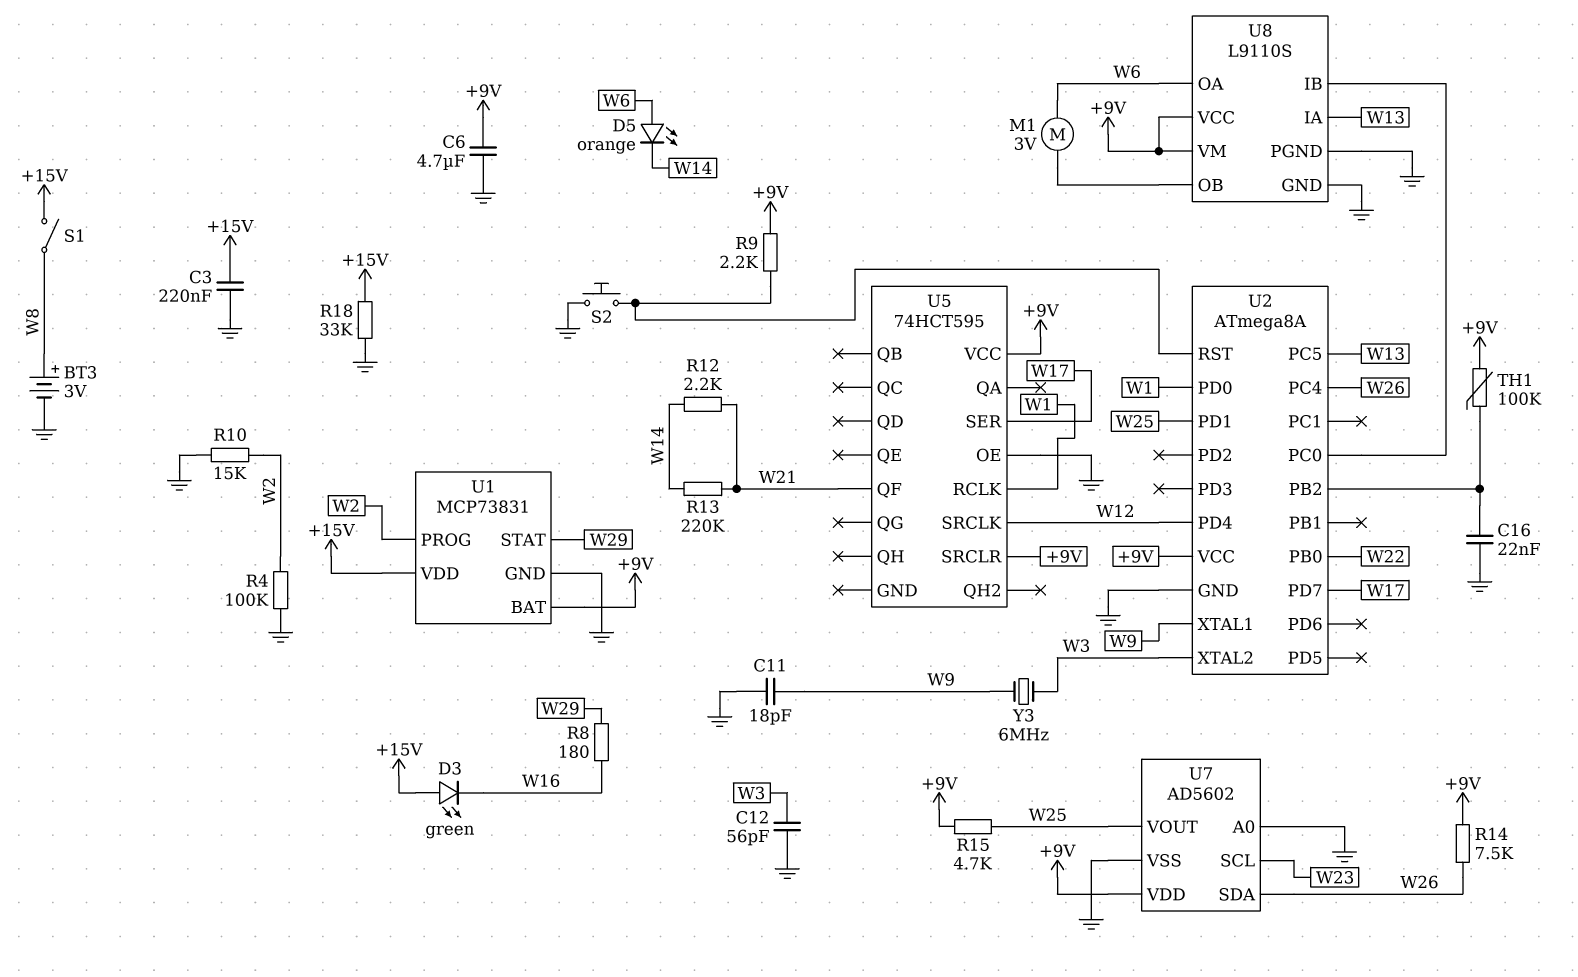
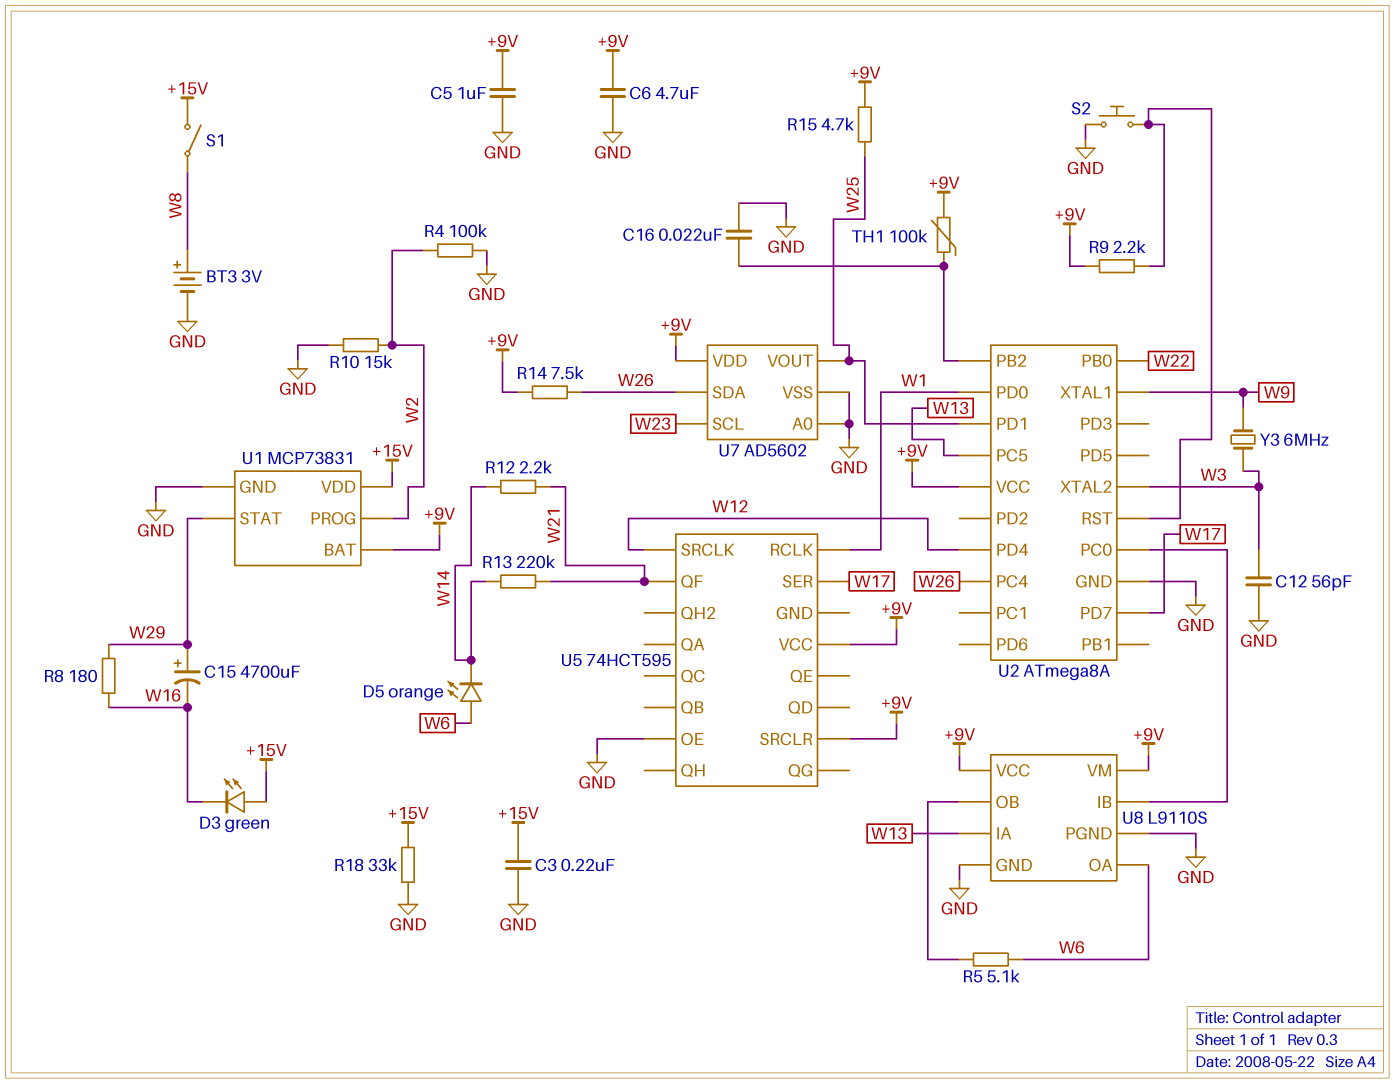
C5: none -> 1uF (+9V, GND)
C11: 18pF (GND, W9) -> none
C15: none -> 4700uF (plus W29, minus W16)
M1: motor 3V (U8/OB, W6) -> none
R5: none -> 5.1k (U8/OB, W6)

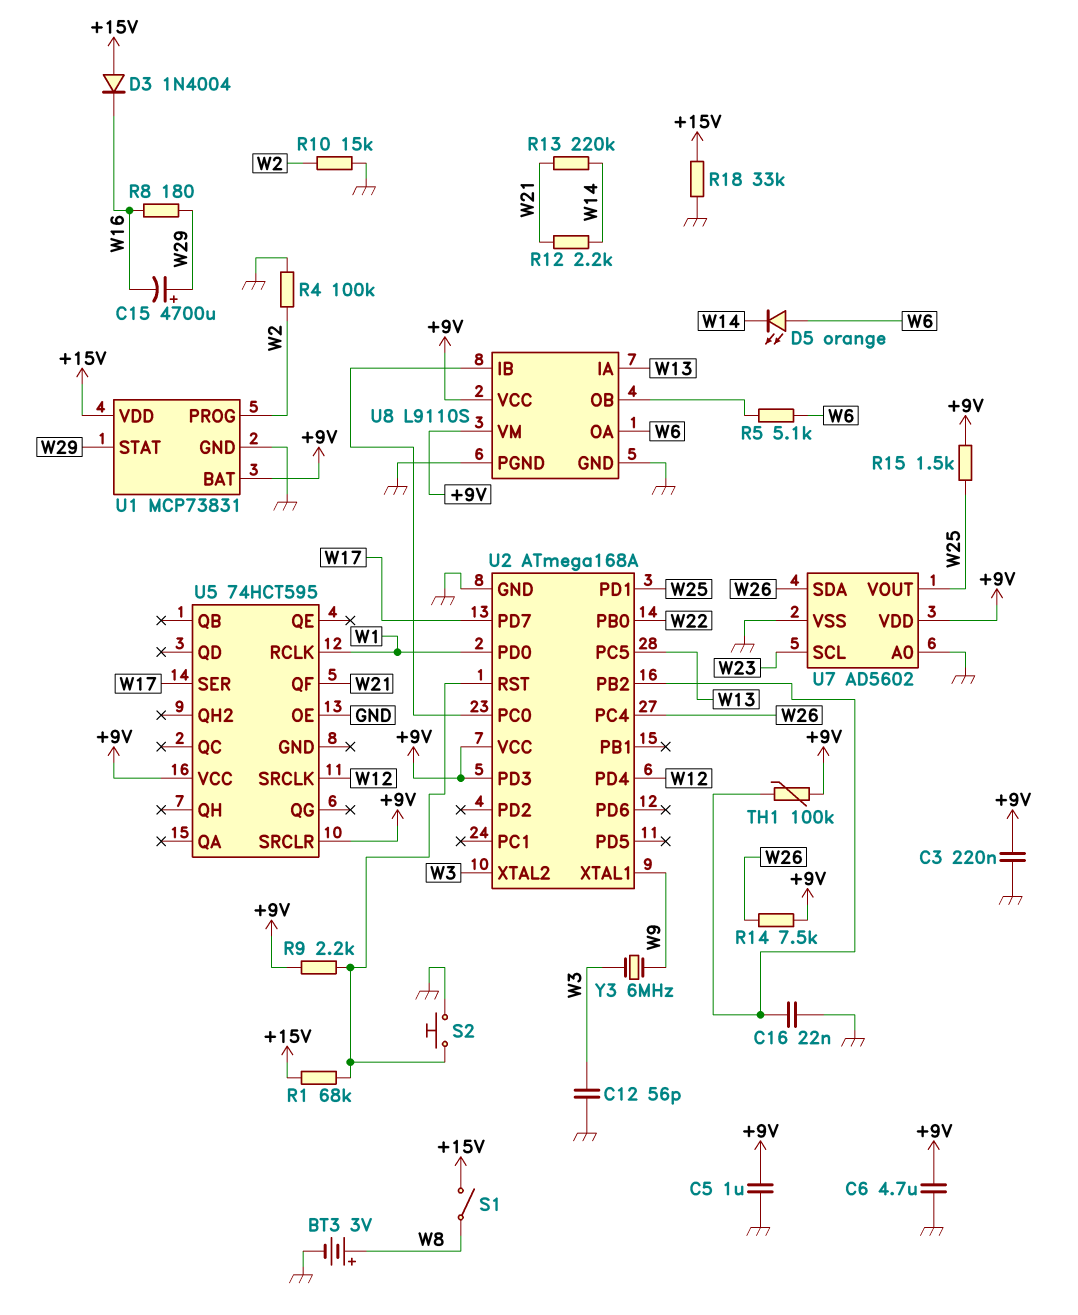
C3: 220nF (+15V, GND) -> 220nF (+9V, GND)
D3: LED green (A +15V, K W16) -> diode 1N4004 (A +15V, K W16)
R1: none -> 68k (+15V, U2/RST)
R15: 4.7k (+9V, W25) -> 1.5k (+9V, W25)
U2: ATmega8A -> ATmega168A
U2 pin PD3: none -> +9V

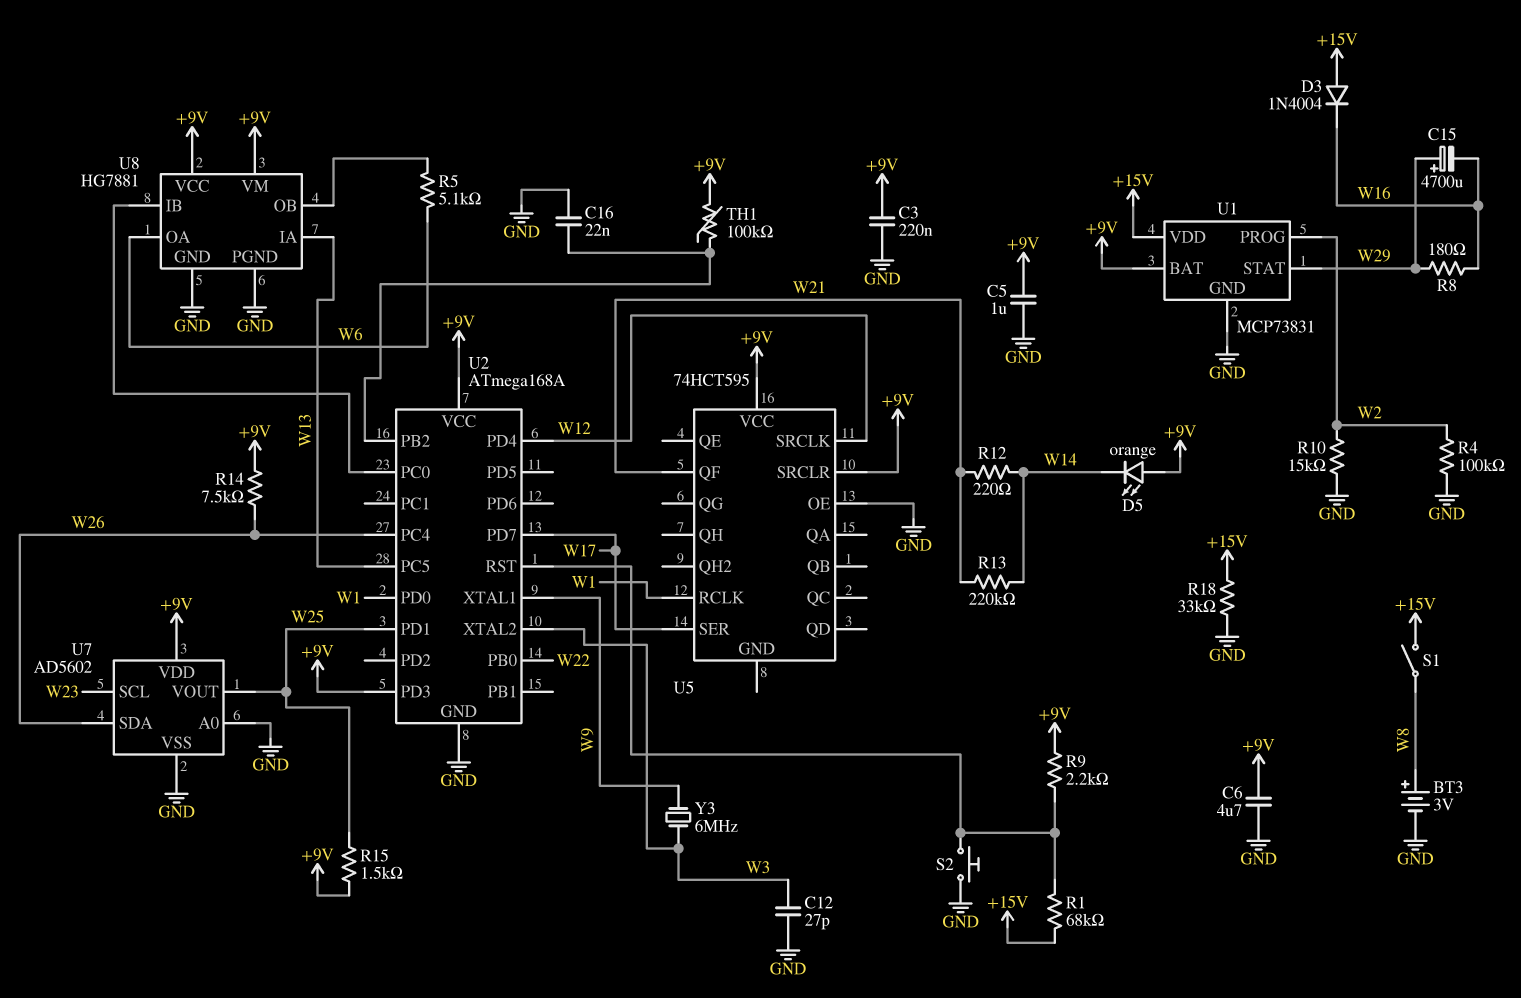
C12: 56pF (GND, W3) -> 27pF (GND, W3)
D5: LED orange (A W6, K W14) -> LED orange (A +9V, K W14)
R12: 2.2k (W14, W21) -> 220 (W14, W21)
U8: L9110S -> HG7881

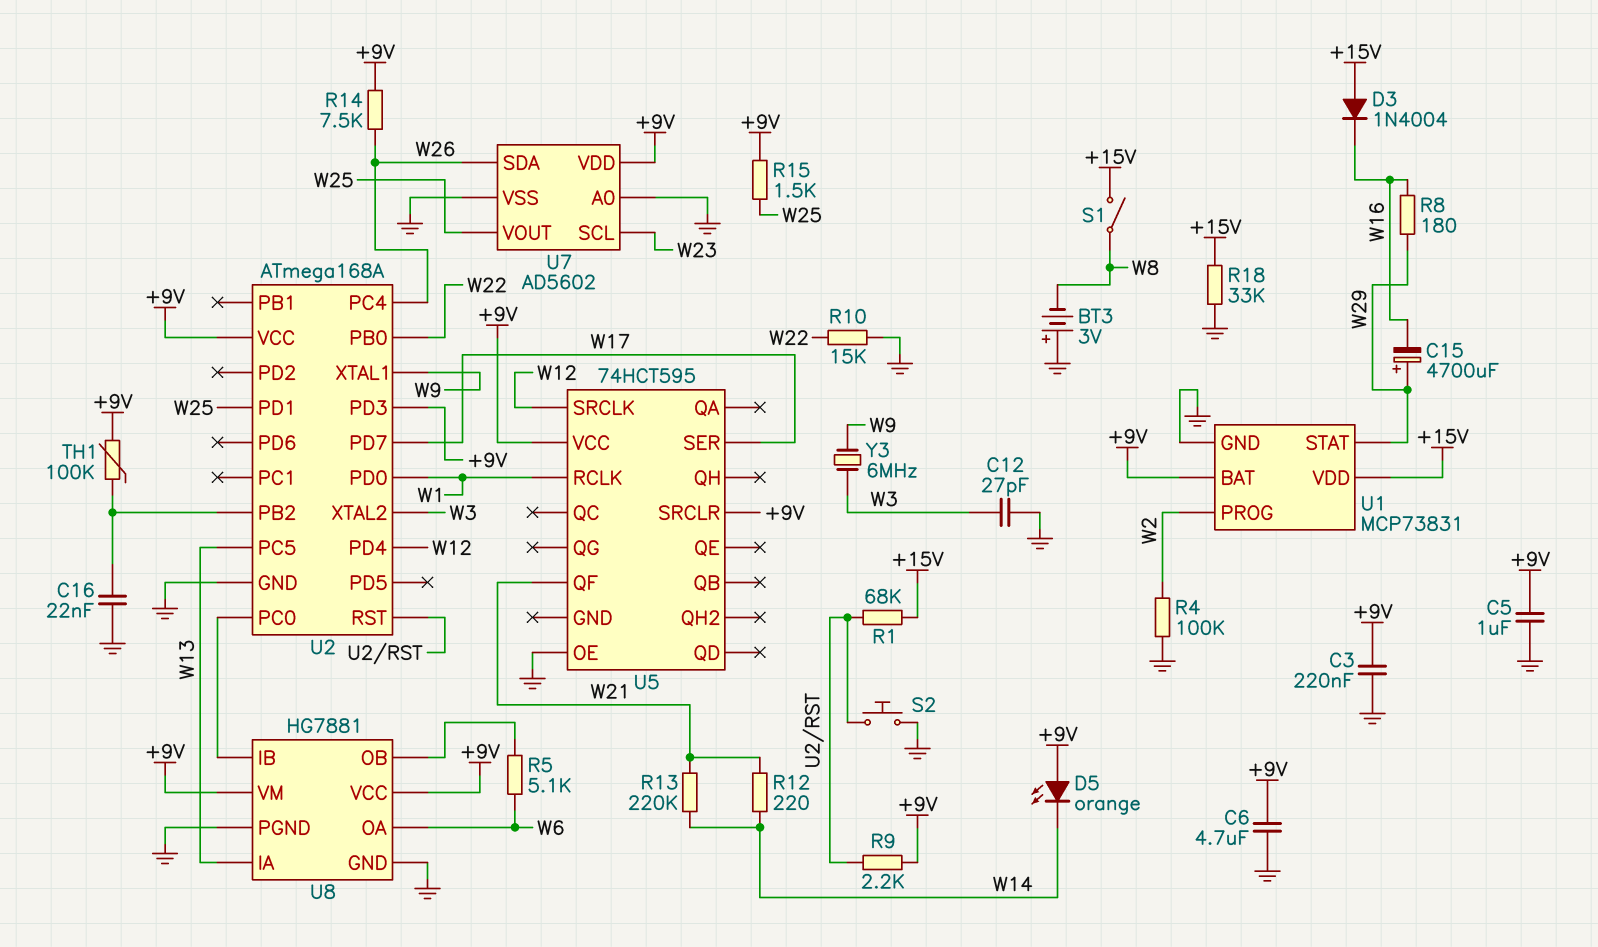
BT3: 3V (plus W8, minus GND) -> 3V (plus GND, minus W8)
R10: 15k (GND, W2) -> 15k (GND, W22)

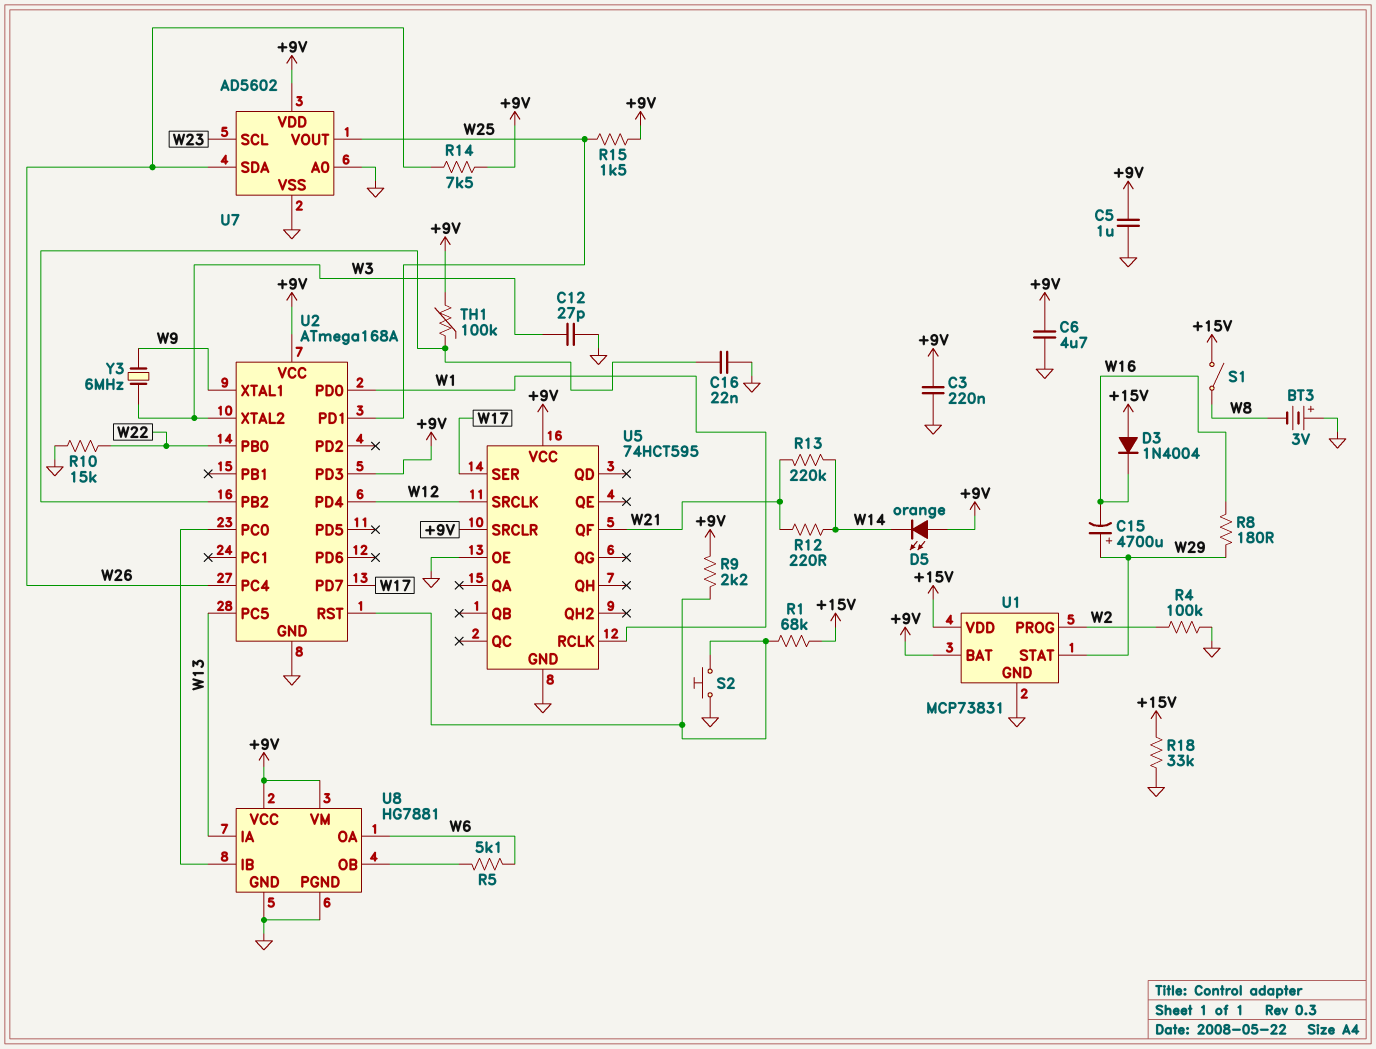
U5 pin GND: none -> GND

